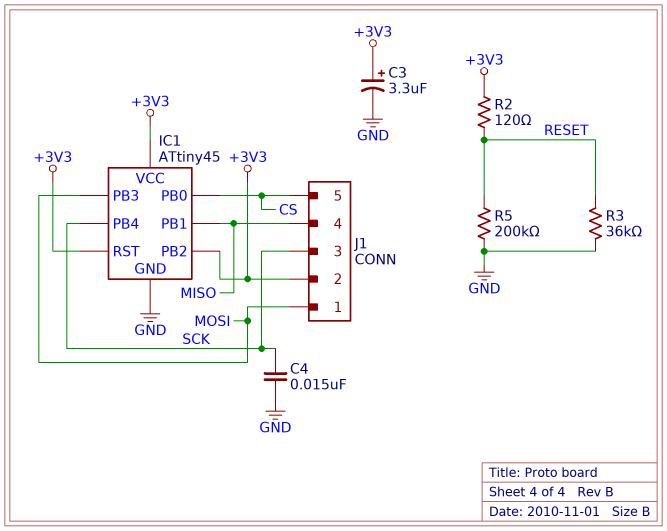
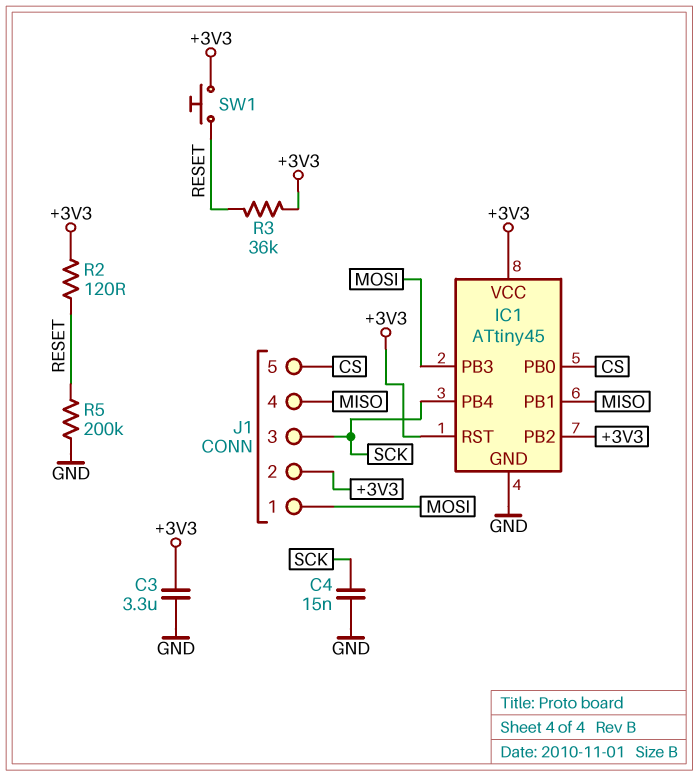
C3: 3.3uF (plus +3V3, minus GND) -> 3.3uF (+3V3, GND)
R3: 36k (GND, RESET) -> 36k (+3V3, RESET)
SW1: none -> button (+3V3, RESET)

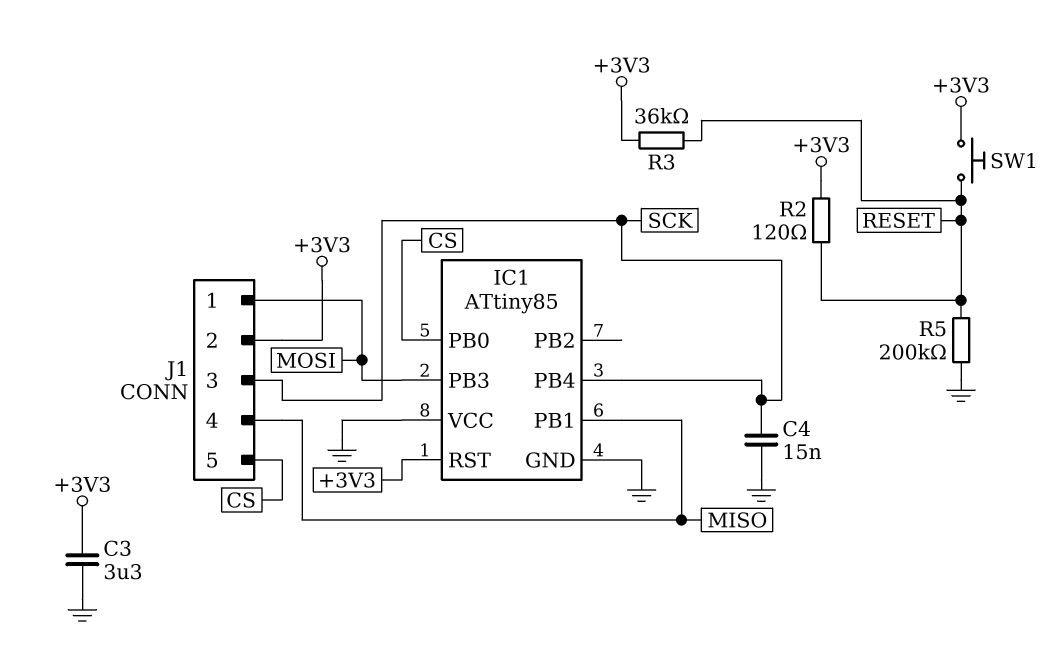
IC1: ATtiny45 -> ATtiny85
IC1 pin PB2: +3V3 -> none
IC1 pin VCC: +3V3 -> GND

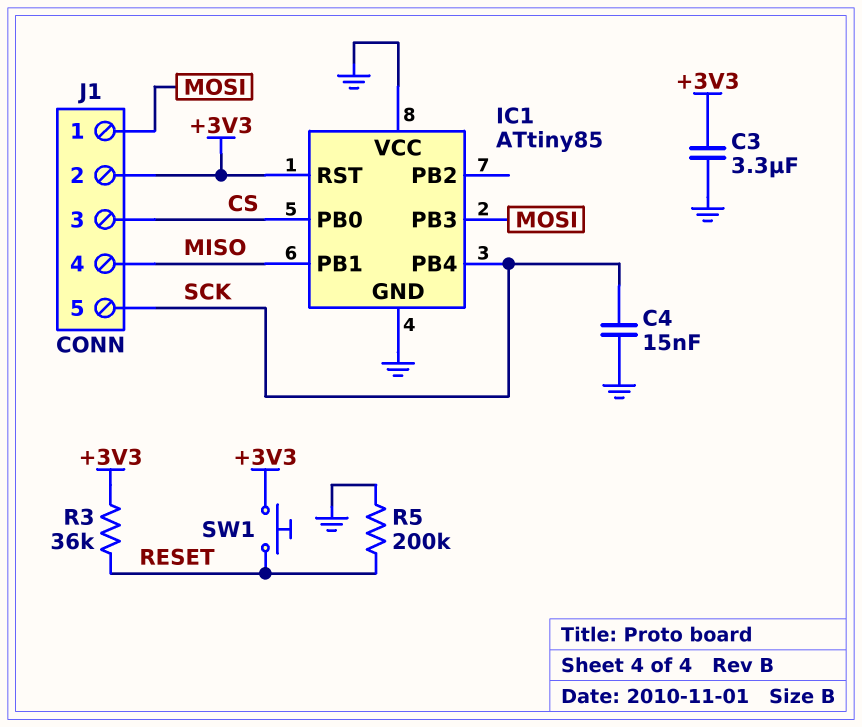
J1 pin 3: SCK -> CS
J1 pin 5: CS -> SCK
R2: 120 (+3V3, RESET) -> none

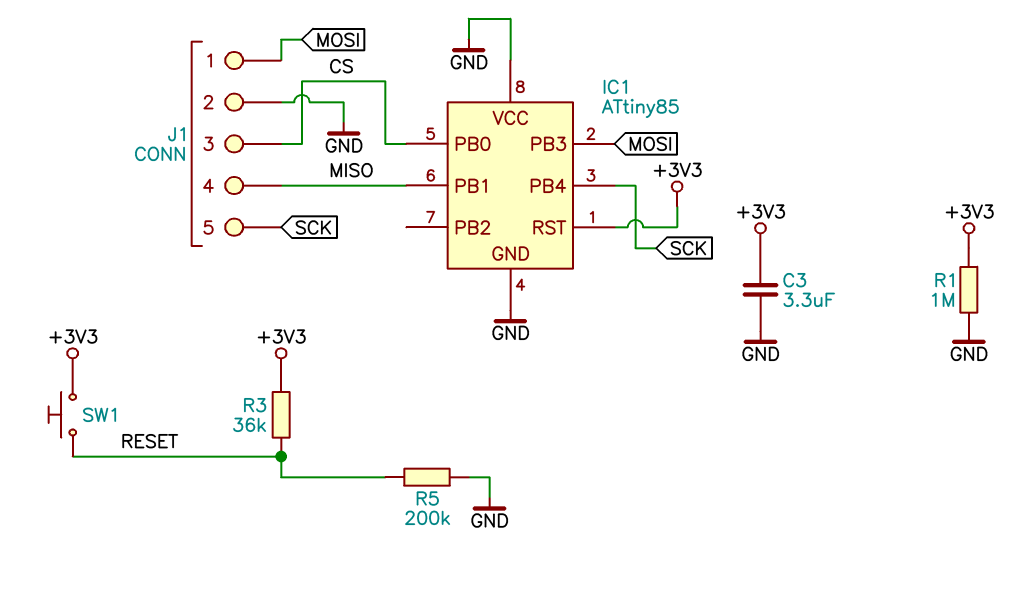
C4: 15nF (GND, SCK) -> none
J1 pin 2: +3V3 -> GND
R1: none -> 1M (+3V3, GND)

